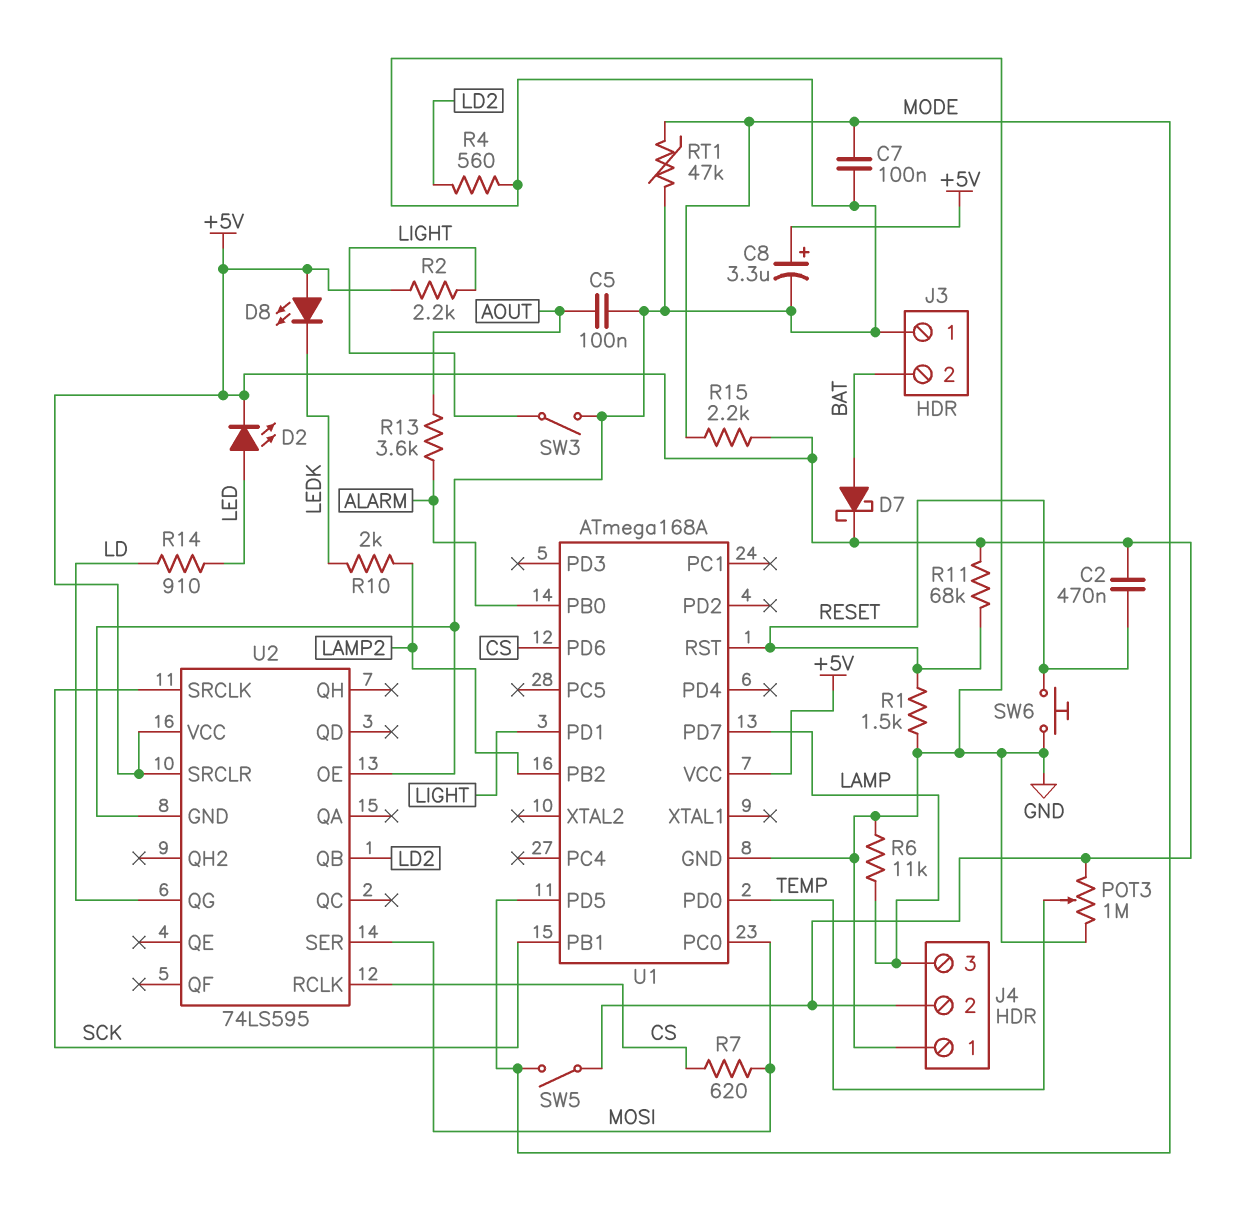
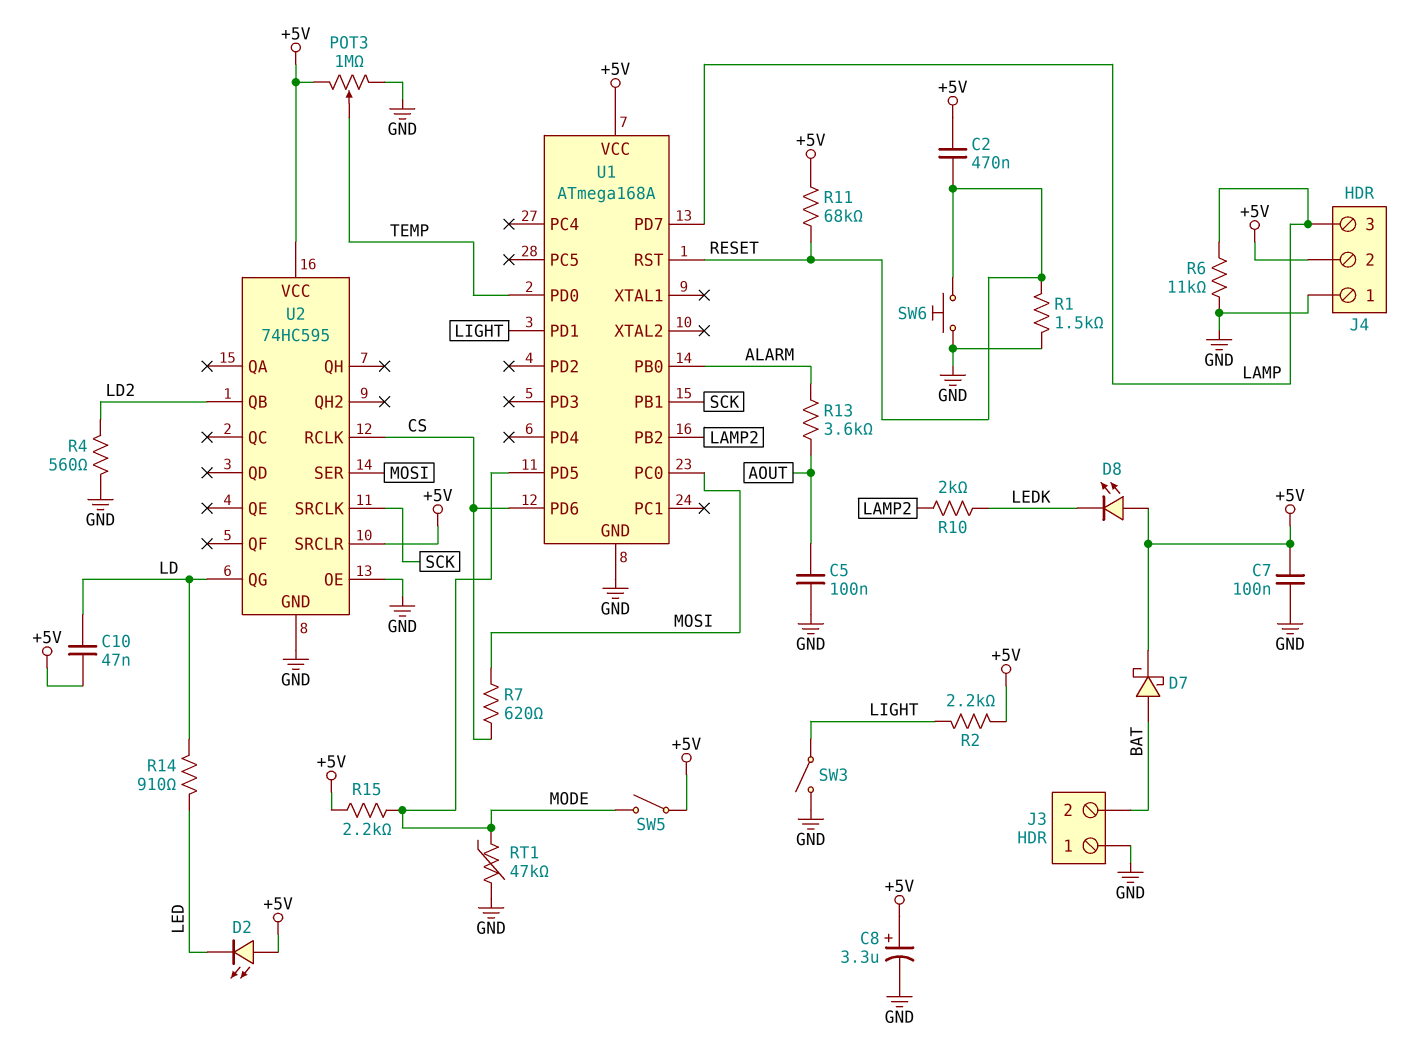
C7: 100nF (GND, MODE) -> 100nF (+5V, GND)
C10: none -> 47nF (+5V, LD)
D2: LED (A LED, K +5V) -> LED (A +5V, K LED)
U2: 74LS595 -> 74HC595

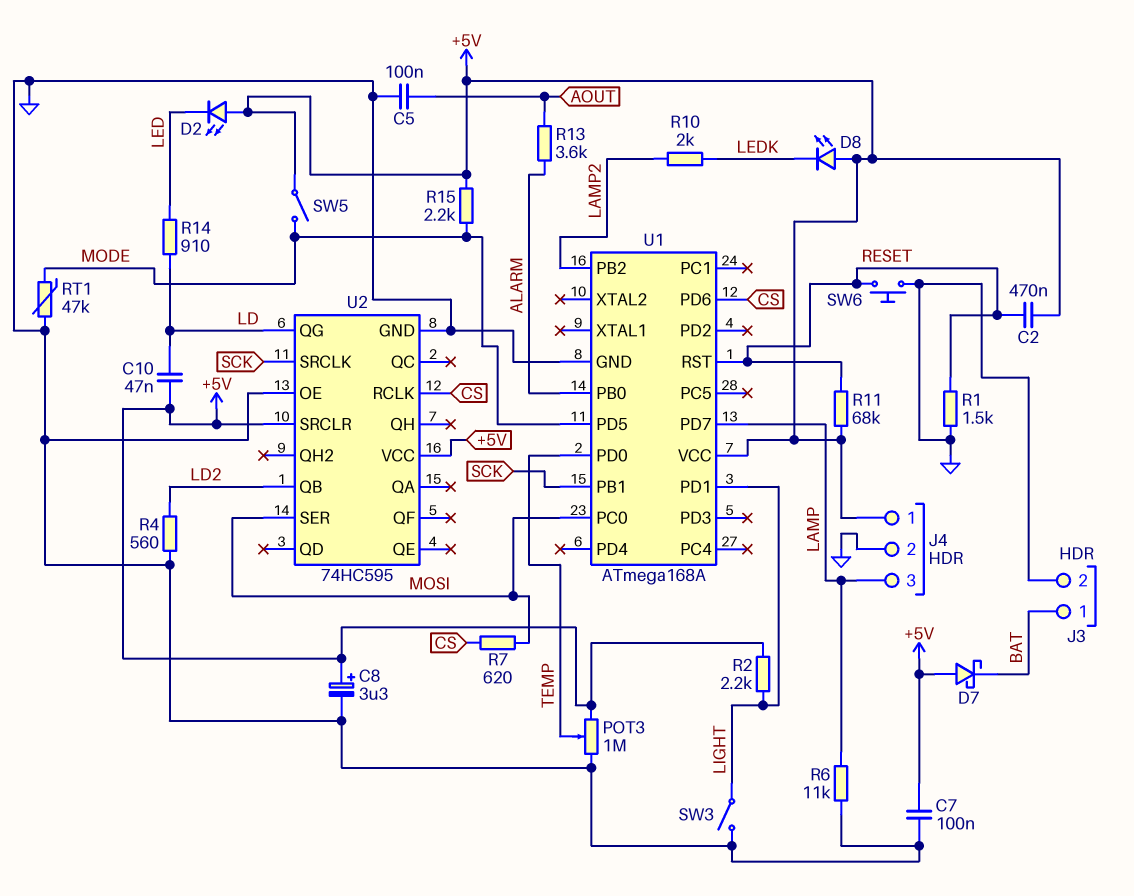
D7: schottky (A BAT, K +5V) -> schottky (A +5V, K BAT)
J3 pin 1: GND -> BAT
J3 pin 2: BAT -> GND
J4 pin 1: GND -> +5V
J4 pin 2: +5V -> GND

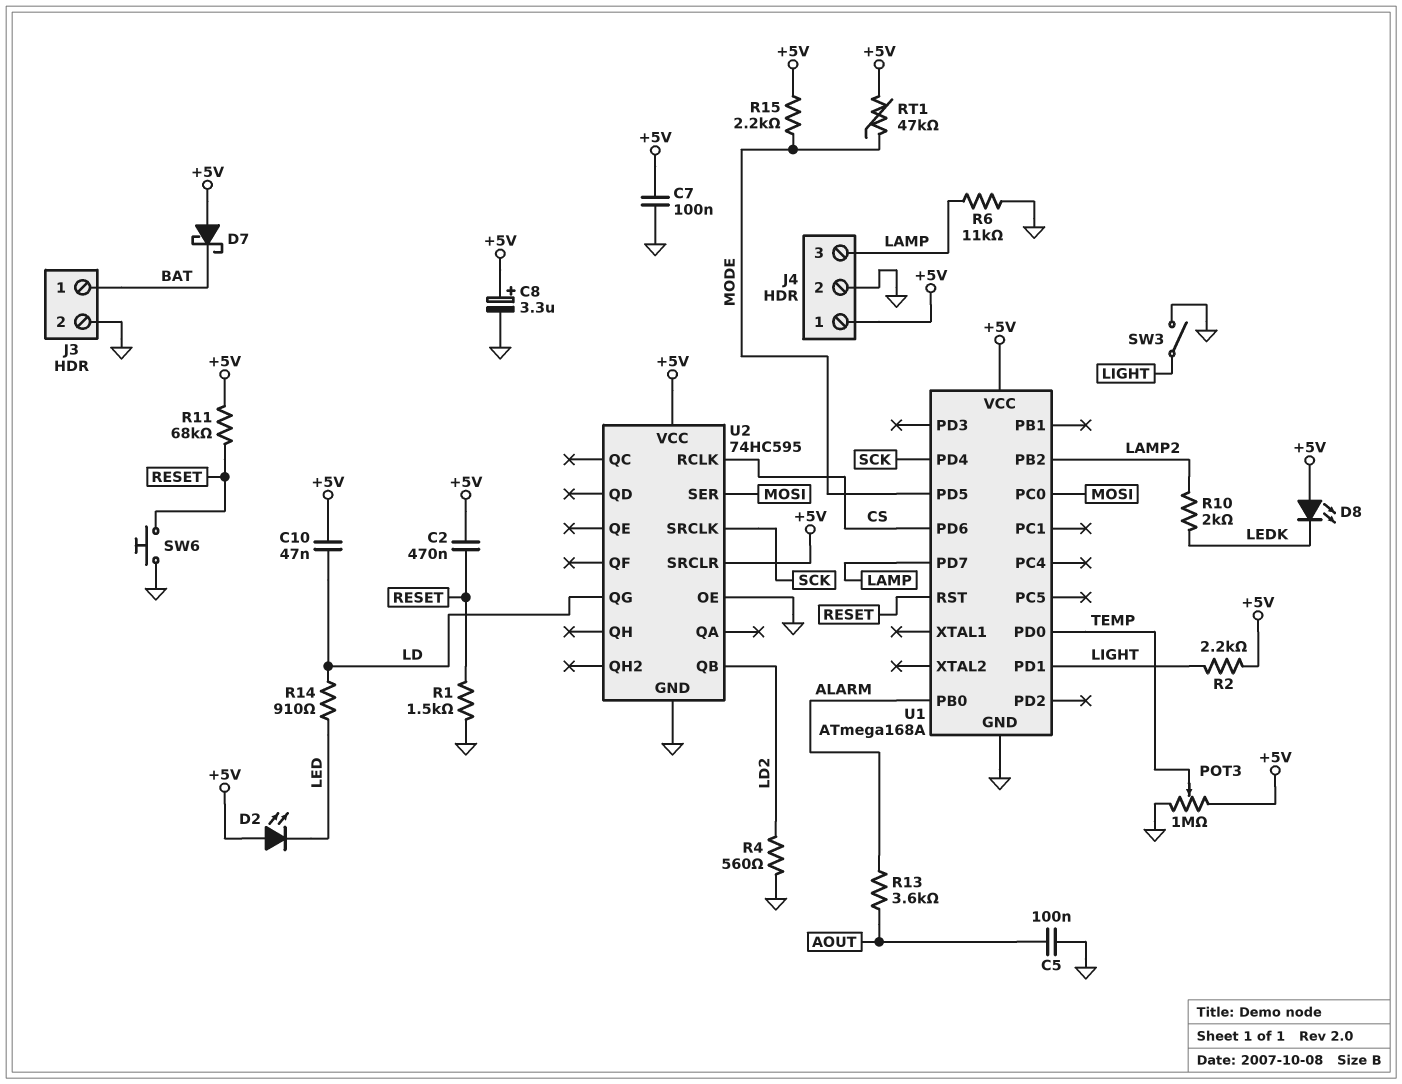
R7: 620 (CS, MOSI) -> none
RT1: 47k (GND, MODE) -> 47k (+5V, MODE)
SW5: switch (+5V, MODE) -> none
U1 pin PB1: SCK -> none
U1 pin PD4: none -> SCK

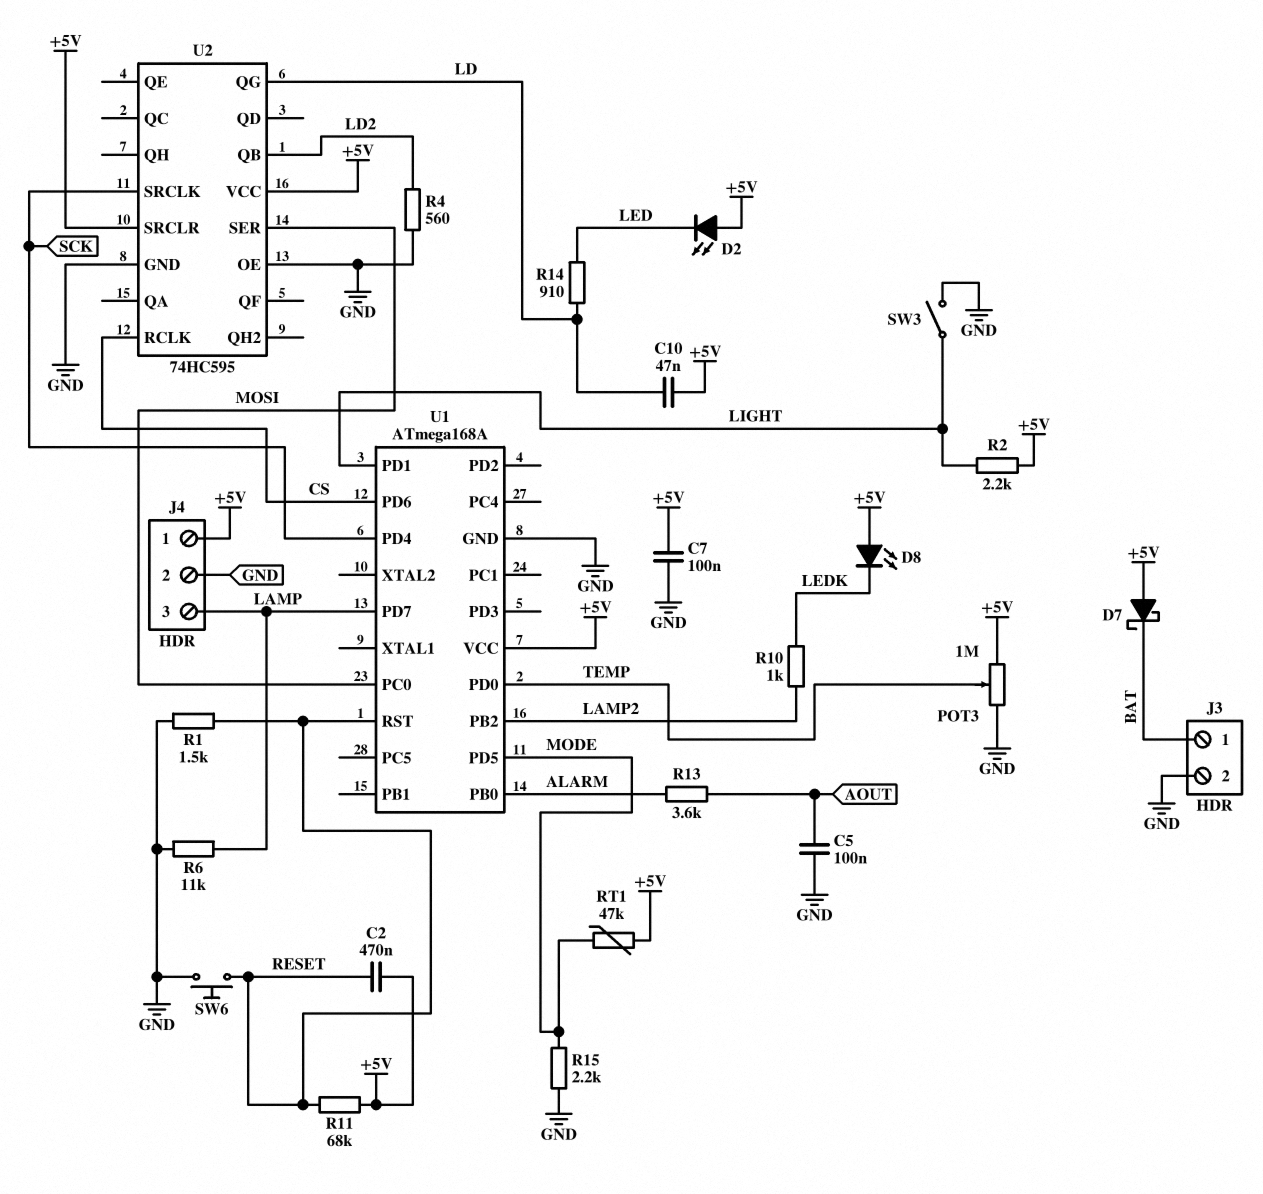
C8: 3.3uF (plus +5V, minus GND) -> none
R10: 2k (LAMP2, LEDK) -> 1k (LAMP2, LEDK)
R15: 2.2k (+5V, MODE) -> 2.2k (GND, MODE)

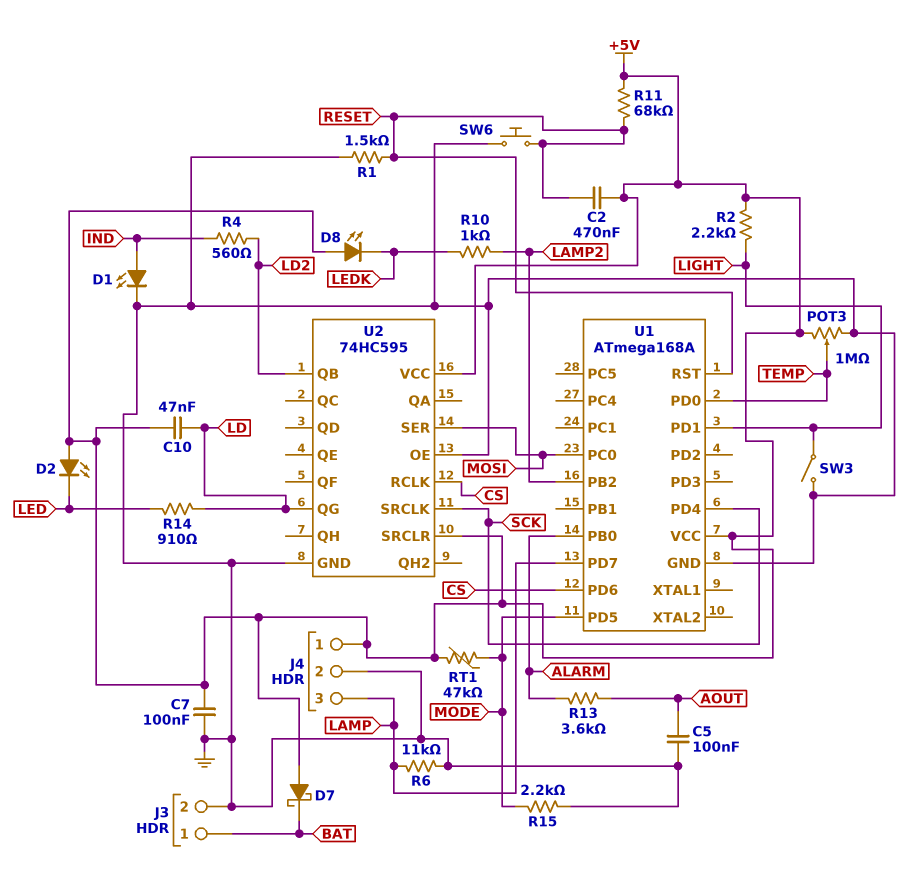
D1: none -> LED (A IND, K GND)
R4: 560 (GND, LD2) -> 560 (IND, LD2)

